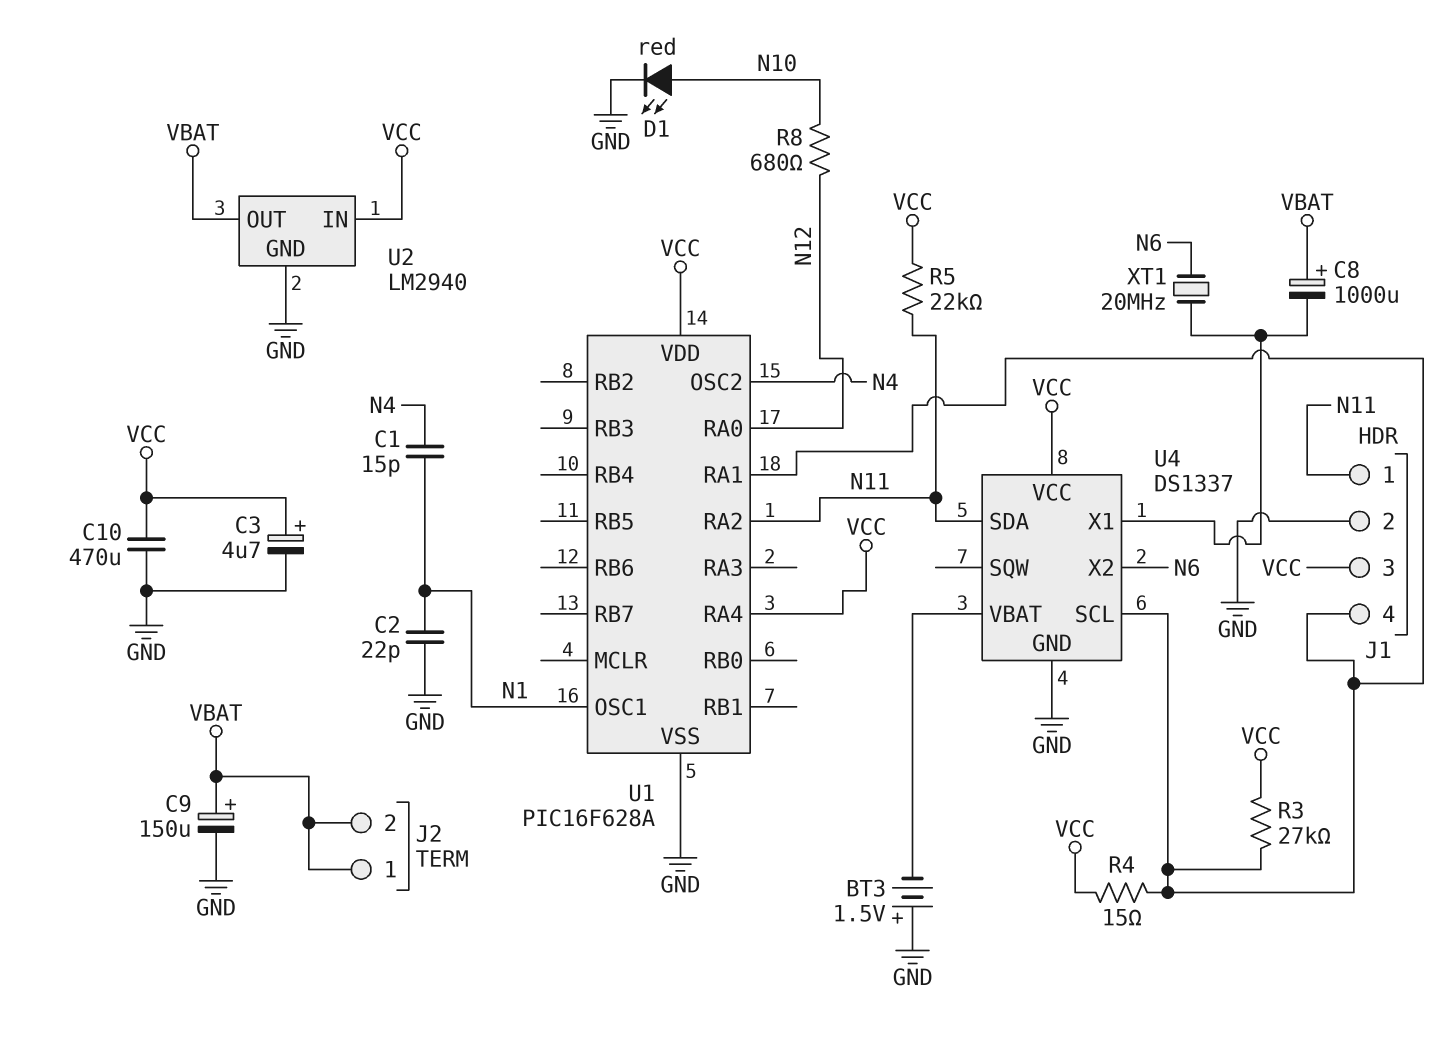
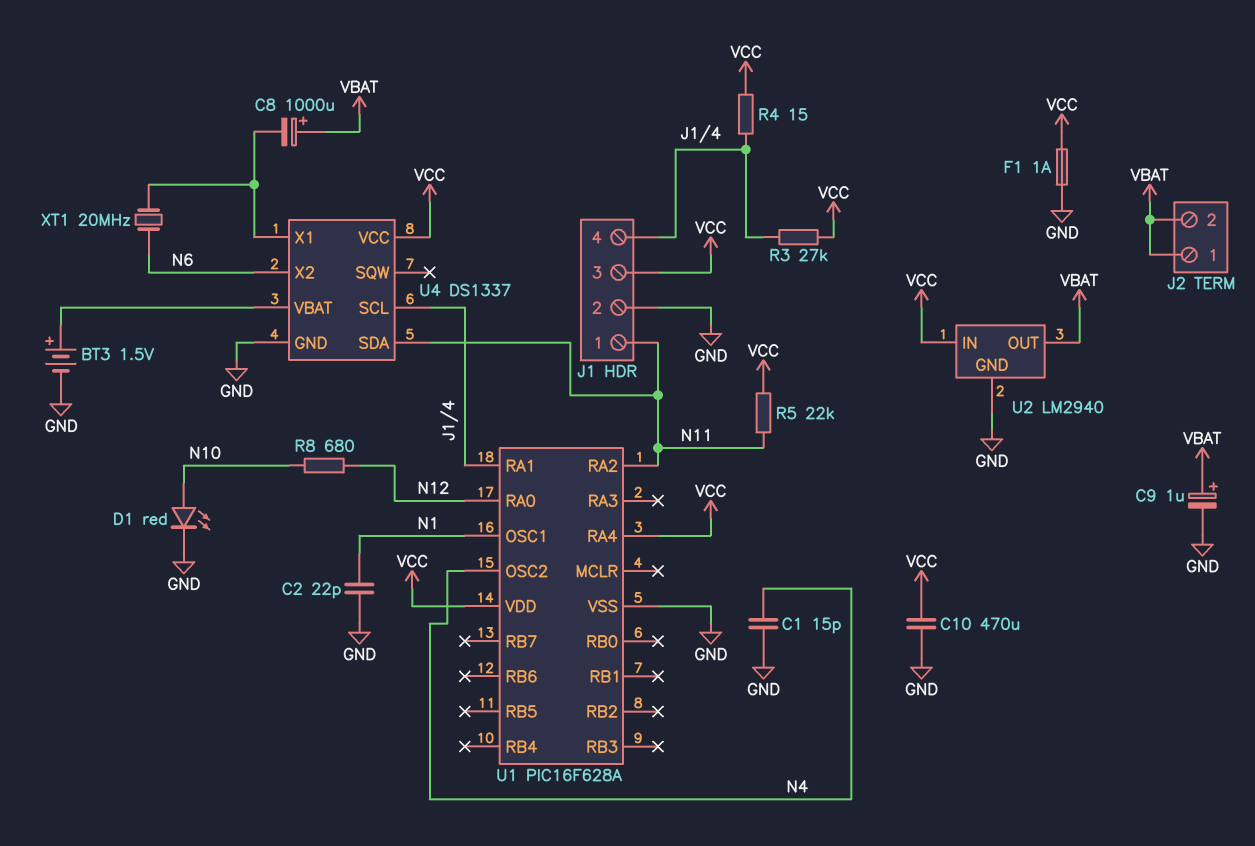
BT3: 1.5V (plus GND, minus U4/VBAT) -> 1.5V (plus U4/VBAT, minus GND)
C1: 15pF (N1, N4) -> 15pF (GND, N4)
C3: 4.7uF (plus VCC, minus GND) -> none
C9: 150uF (plus VBAT, minus GND) -> 1uF (plus VBAT, minus GND)
F1: none -> 1A (GND, VCC)

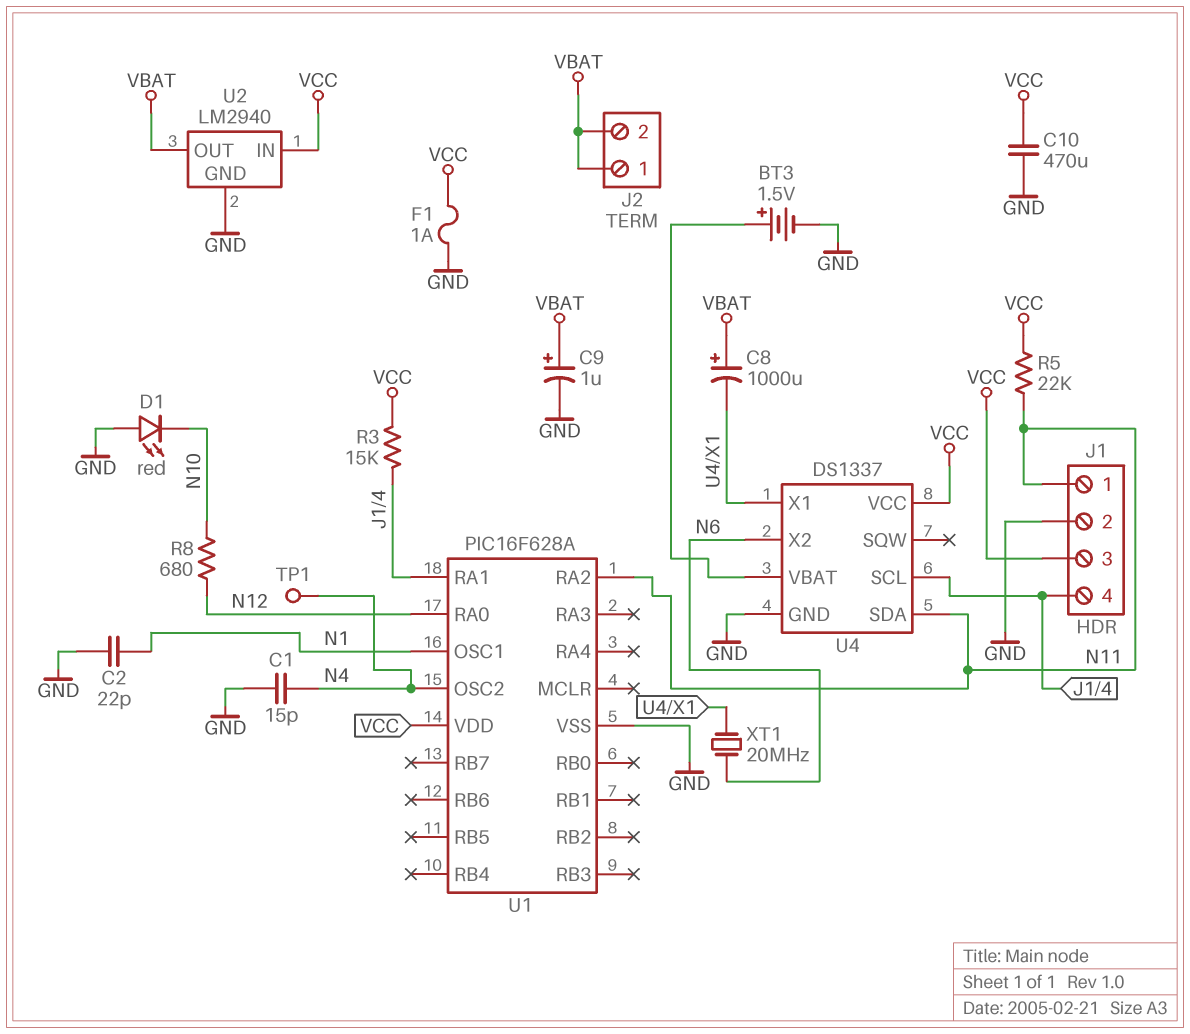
D1: LED red (A N10, K GND) -> LED red (A GND, K N10)
R3: 27k (J1/4, VCC) -> 15k (J1/4, VCC)
R4: 15 (J1/4, VCC) -> none
TP1: none -> test point (N4)
U1 pin RA4: VCC -> none

